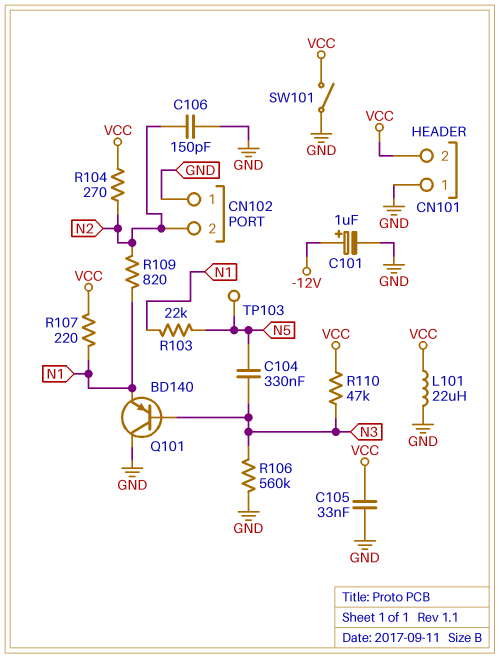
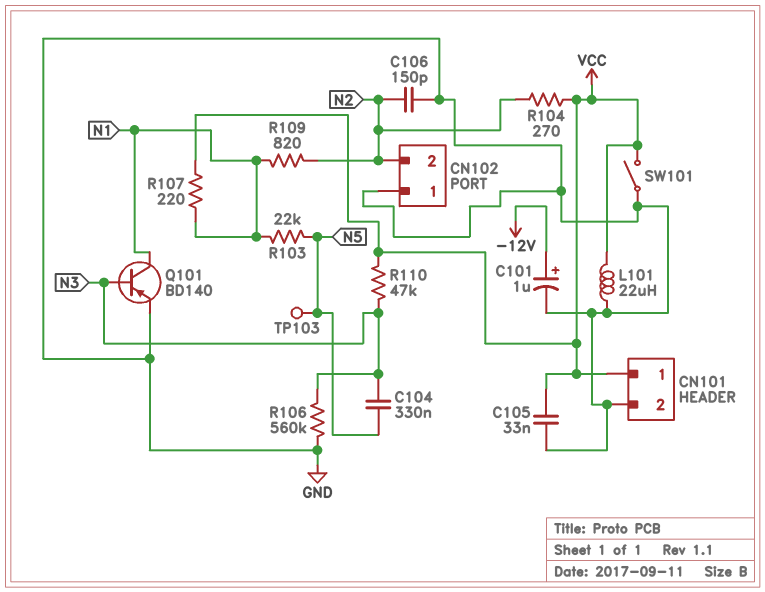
CN101 pin 1: GND -> VCC
CN101 pin 2: VCC -> GND
Q101: PNP BD140 (B N3, C GND, E N1) -> PNP BD140 (B N3, C N1, E GND)

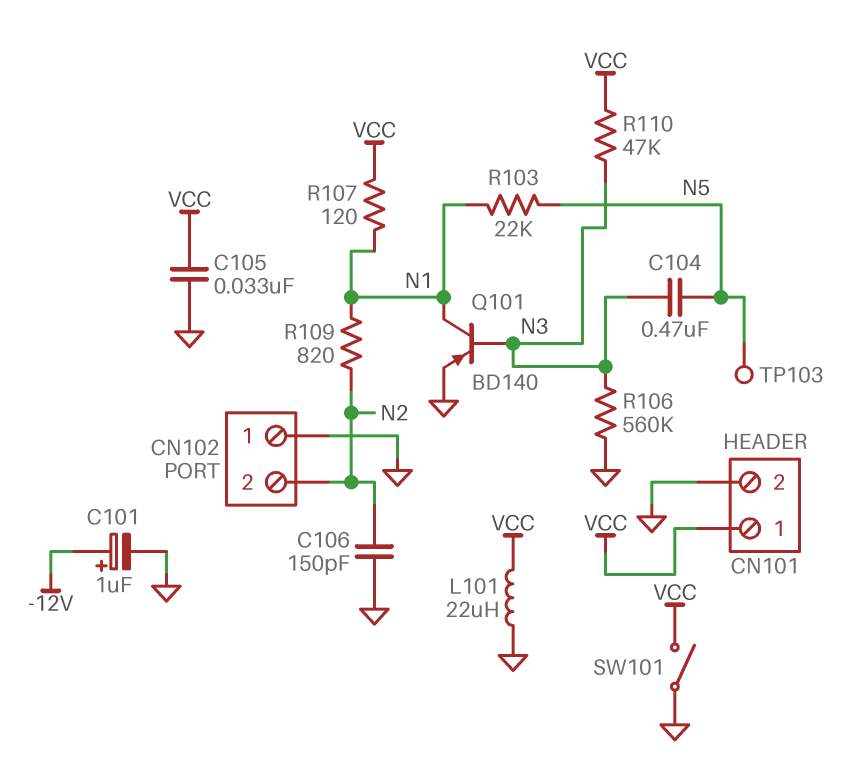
C104: 330nF (N3, N5) -> 470nF (N3, N5)
R104: 270 (N2, VCC) -> none
R107: 220 (N1, VCC) -> 120 (N1, VCC)

